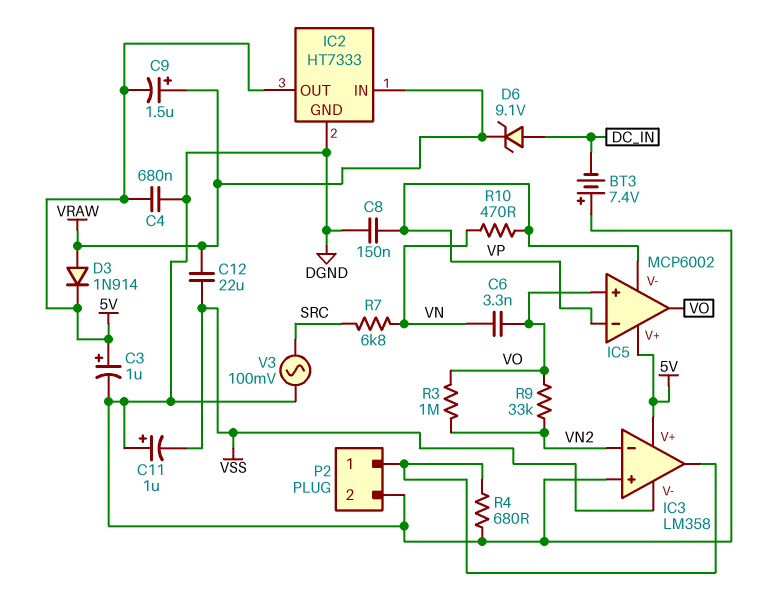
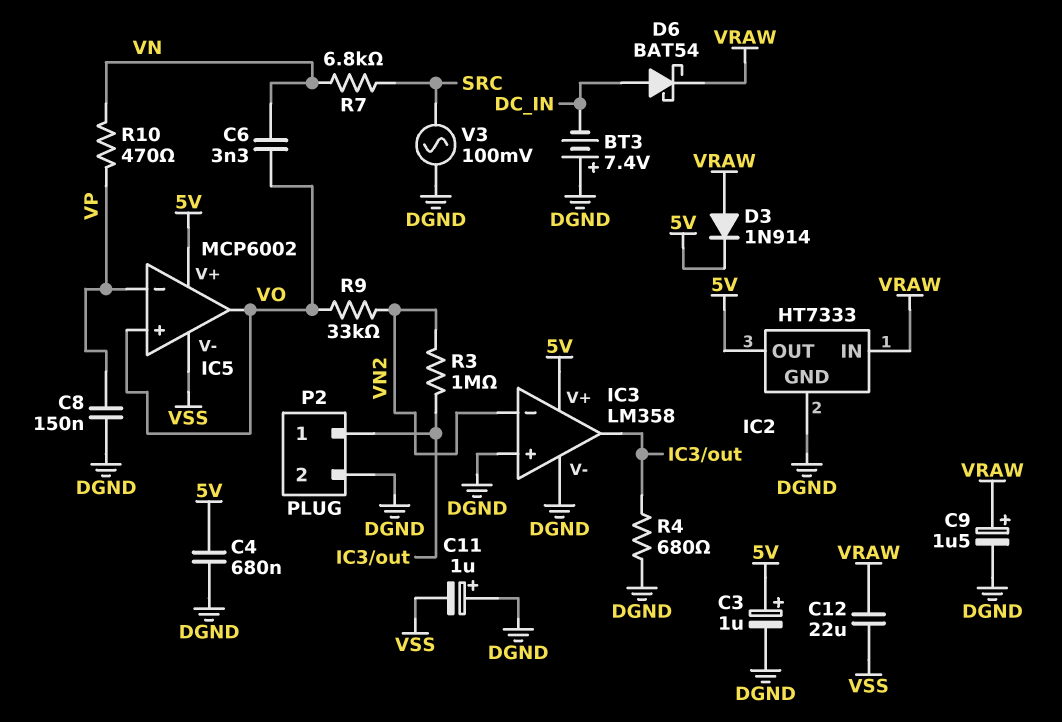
C9: 1.5uF (plus VRAW, minus 5V) -> 1.5uF (plus VRAW, minus DGND)
D6: zener 9.1V (A DC_IN, K VRAW) -> schottky BAT54 (A DC_IN, K VRAW)
IC3 pin V-: VSS -> DGND
IC5 pin V-: VP -> VSS
R3: 1M (VN2, VO) -> 1M (IC3/out, VN2)

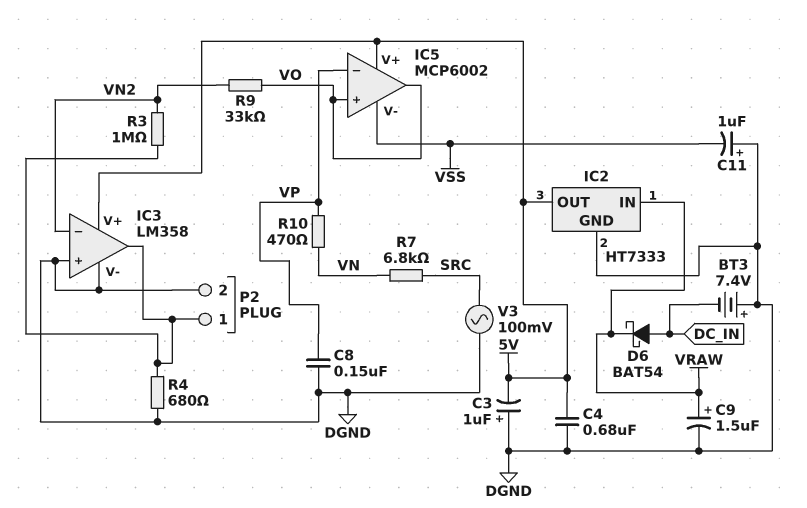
C3: 1uF (plus 5V, minus DGND) -> 1uF (plus DGND, minus 5V)
C6: 3.3nF (VN, VO) -> none
C12: 22uF (VRAW, VSS) -> none
D3: diode 1N914 (A VRAW, K 5V) -> none

